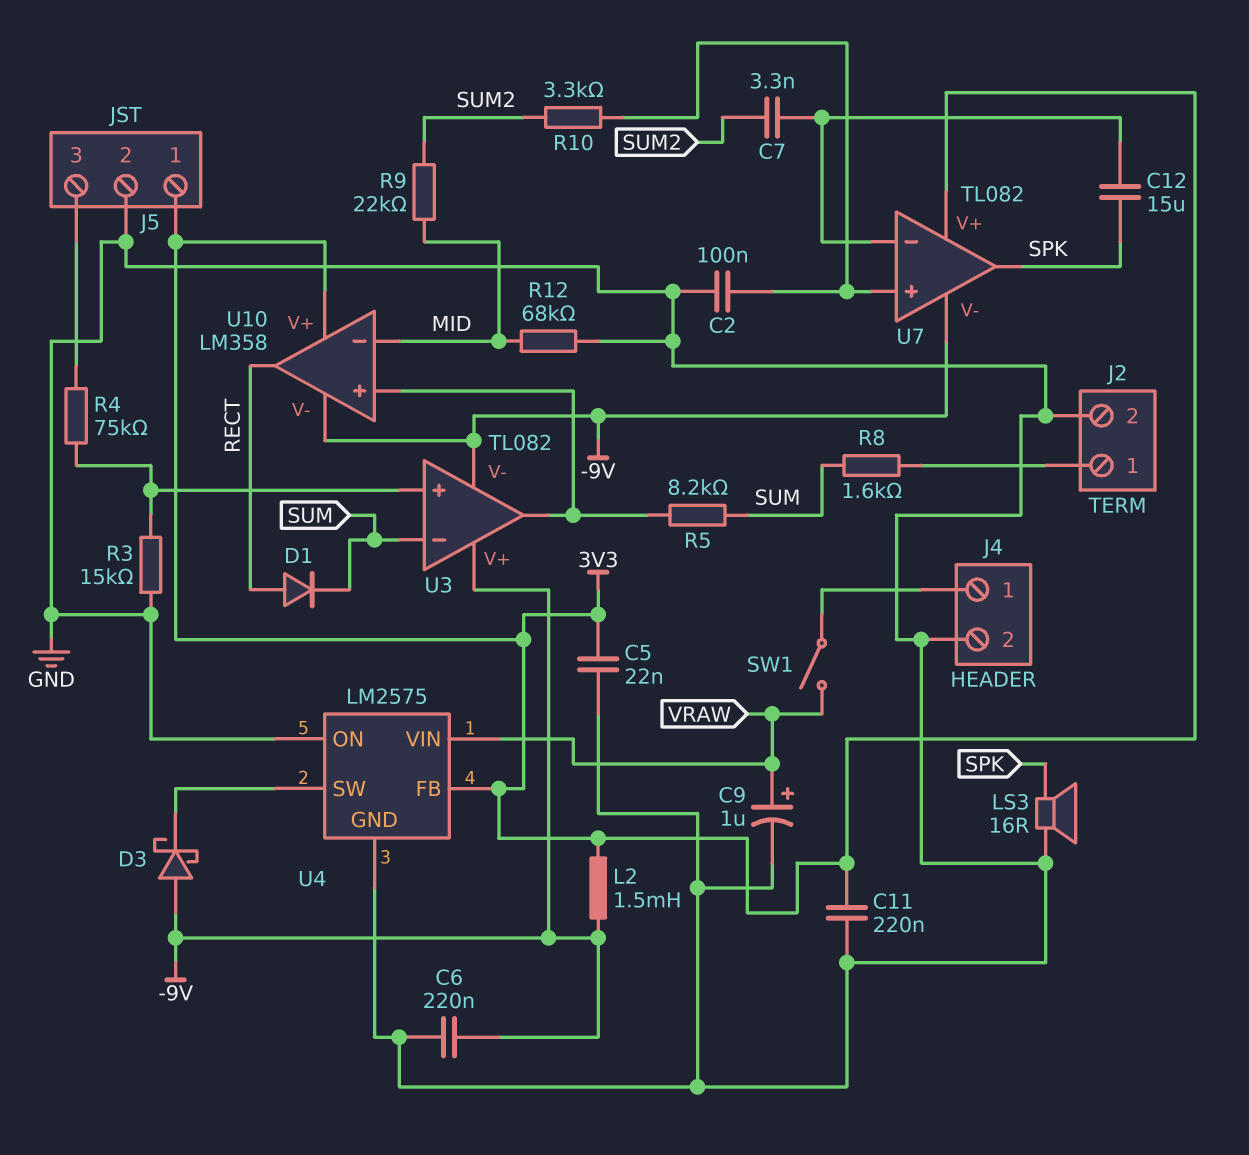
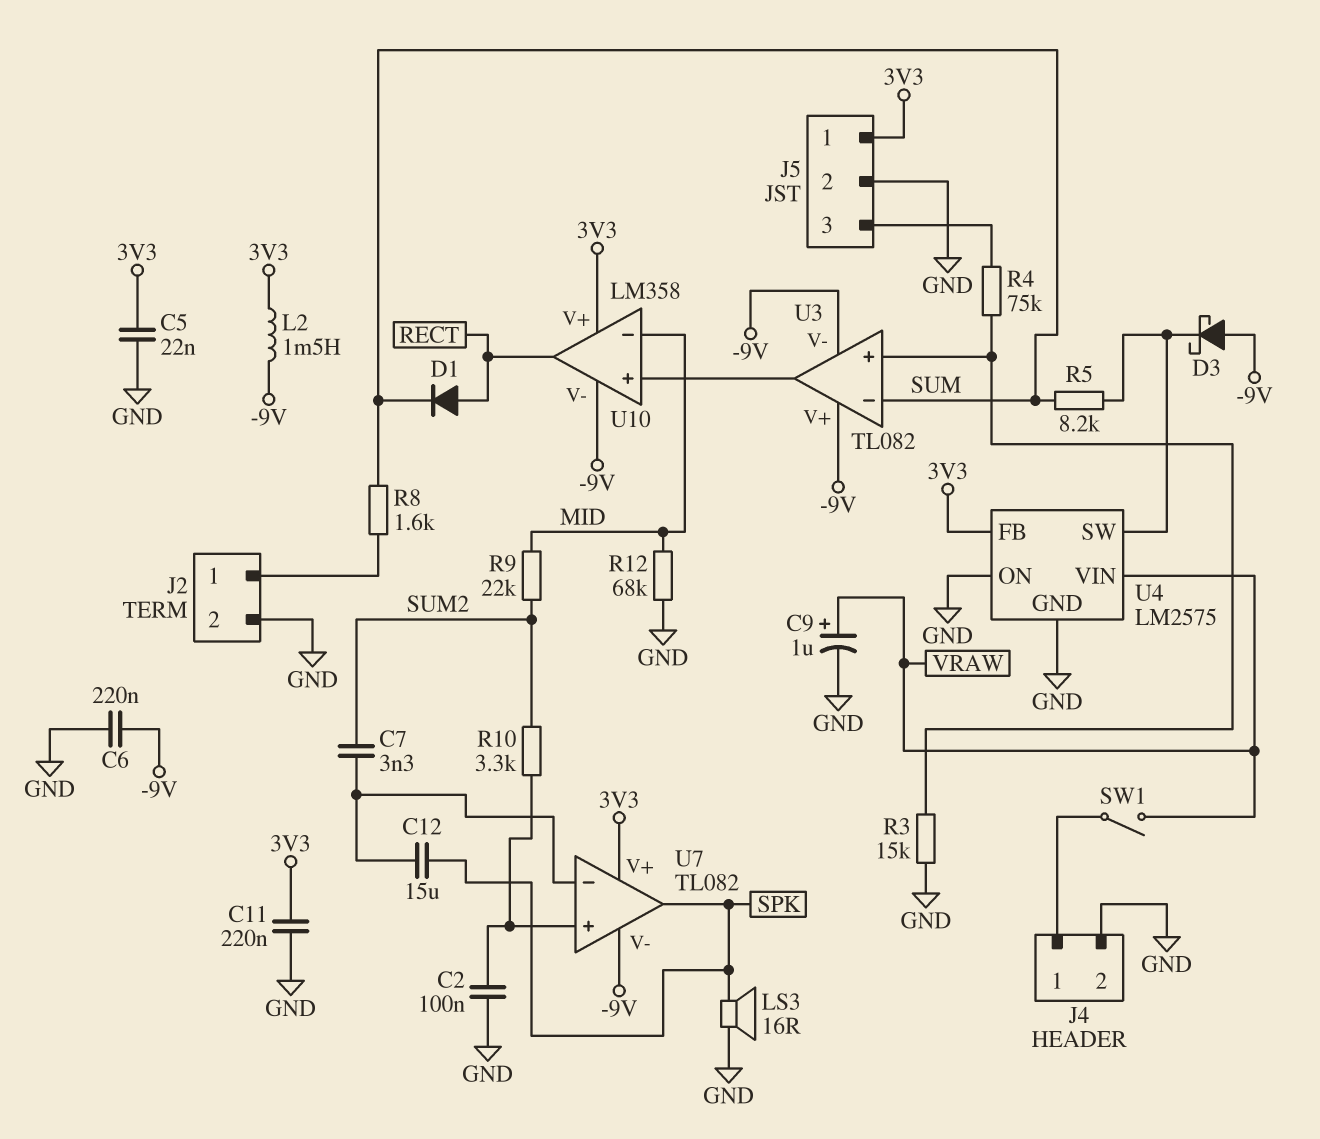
R5: 8.2k (SUM, U3/out) -> 8.2k (SUM, U4/SW)

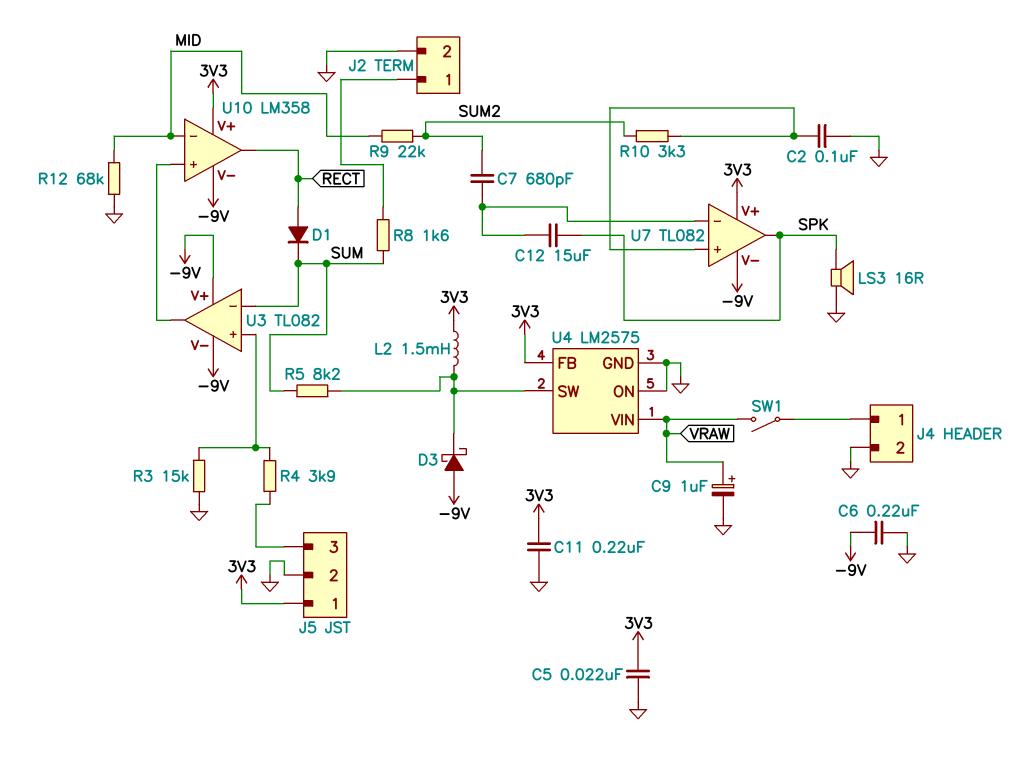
C7: 3.3nF (SUM2, U7/in-) -> 680pF (SUM2, U7/in-)
L2: 1.5mH (-9V, 3V3) -> 1.5mH (3V3, U4/SW)
R4: 75k (J5/3, U3/in+) -> 3.9k (J5/3, U3/in+)

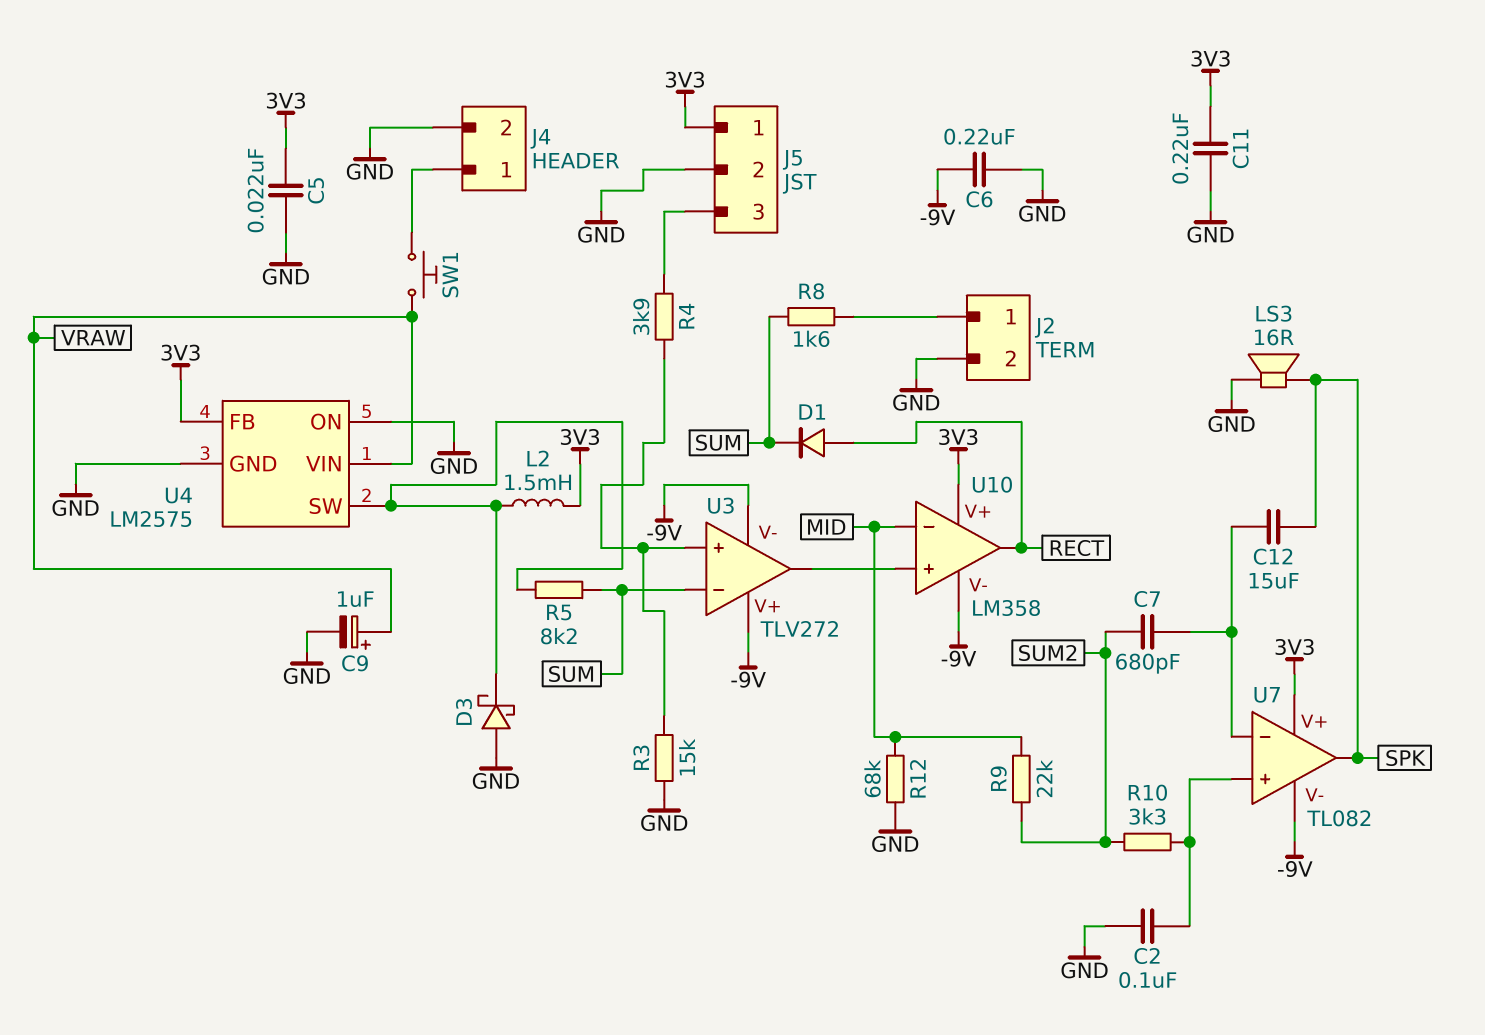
D3: schottky (A -9V, K U4/SW) -> schottky (A GND, K U4/SW)
SW1: switch (J4/1, VRAW) -> button (J4/1, VRAW)
U3: TL082 -> TLV272

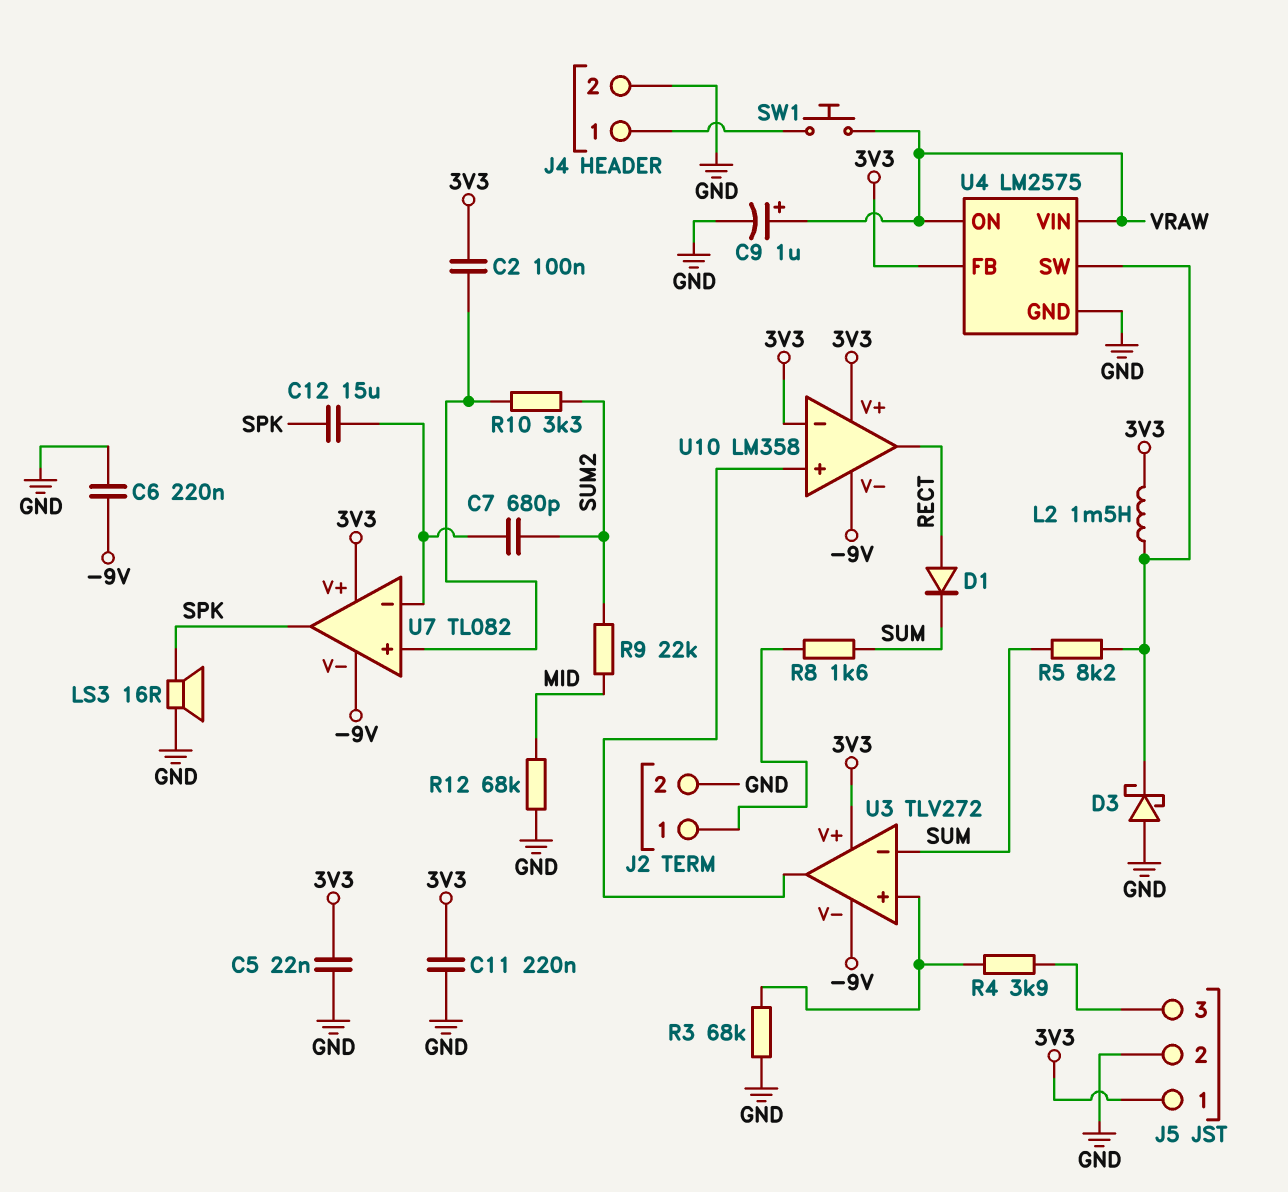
C2: 100nF (GND, U7/in+) -> 100nF (3V3, U7/in+)
R3: 15k (GND, U3/in+) -> 68k (GND, U3/in+)
U3 pin V+: -9V -> 3V3
U4 pin ON: GND -> VRAW
U10 pin in-: MID -> 3V3

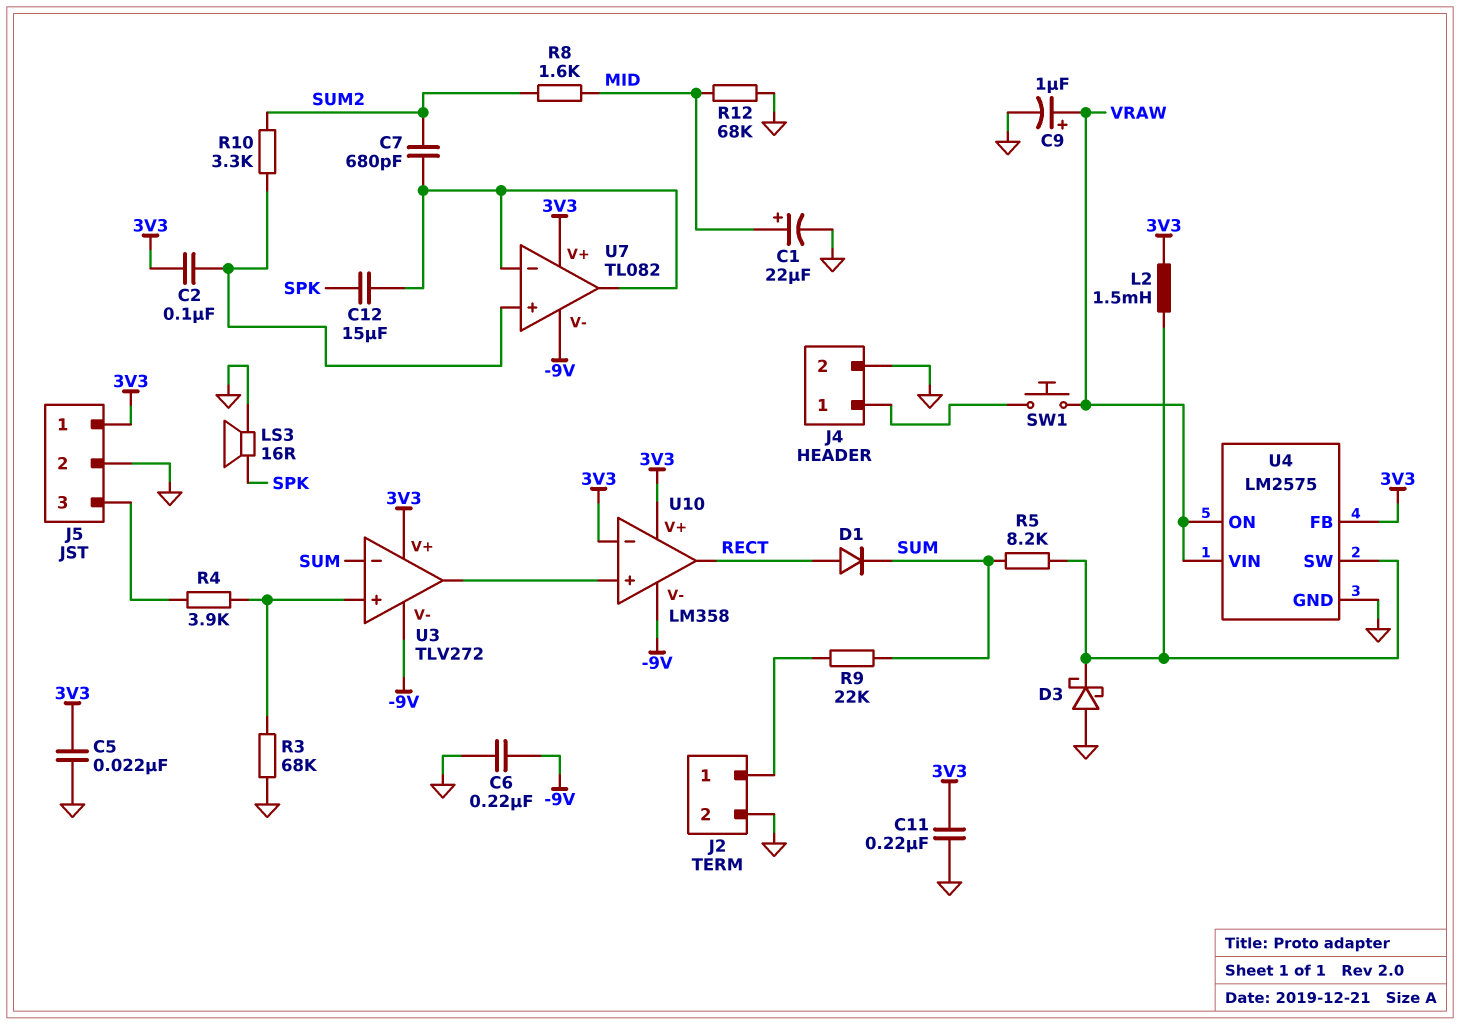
C1: none -> 22uF (plus MID, minus GND)
R8: 1.6k (J2/1, SUM) -> 1.6k (MID, SUM2)
R9: 22k (MID, SUM2) -> 22k (J2/1, SUM)
U7 pin out: SPK -> U7/in-

